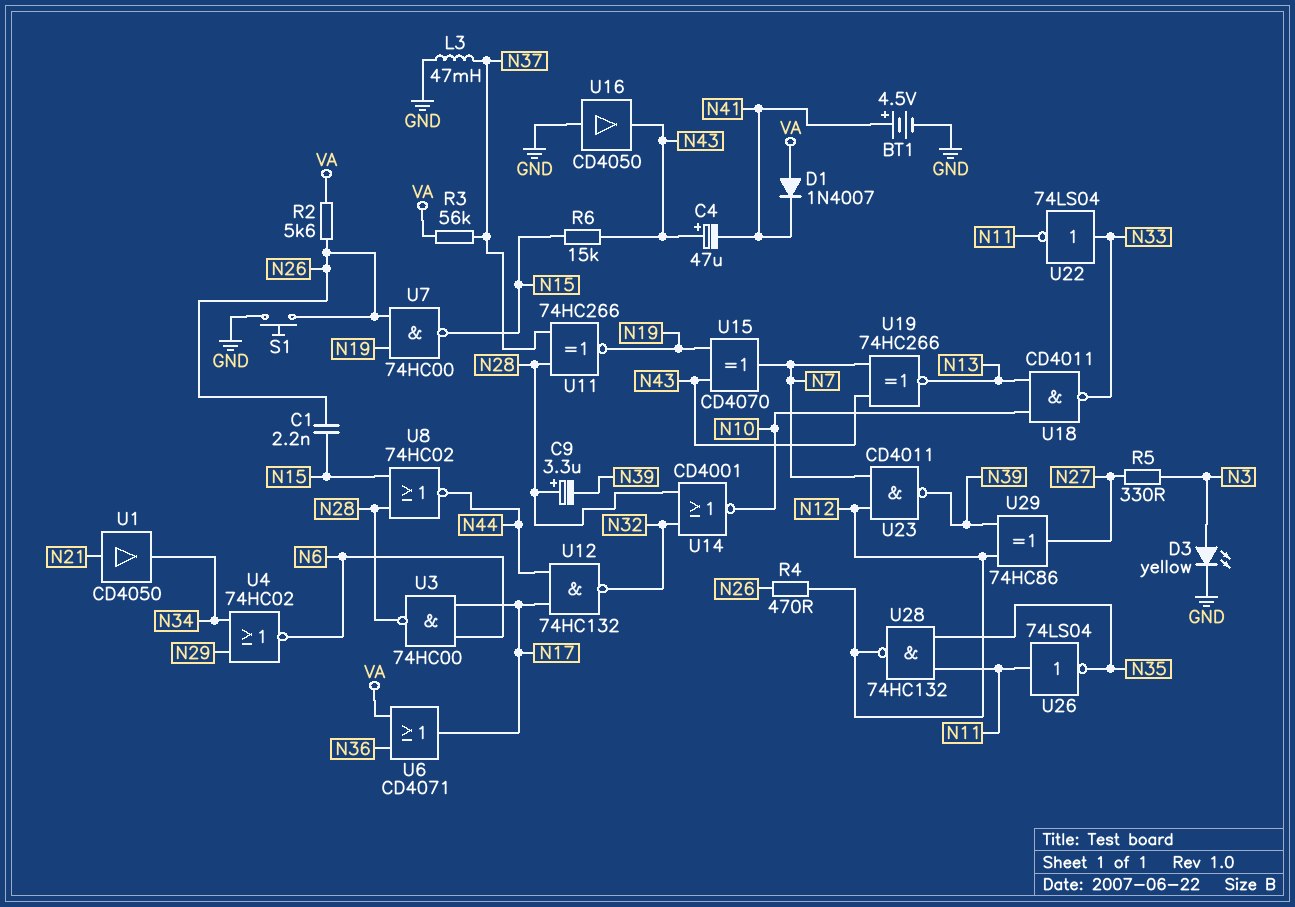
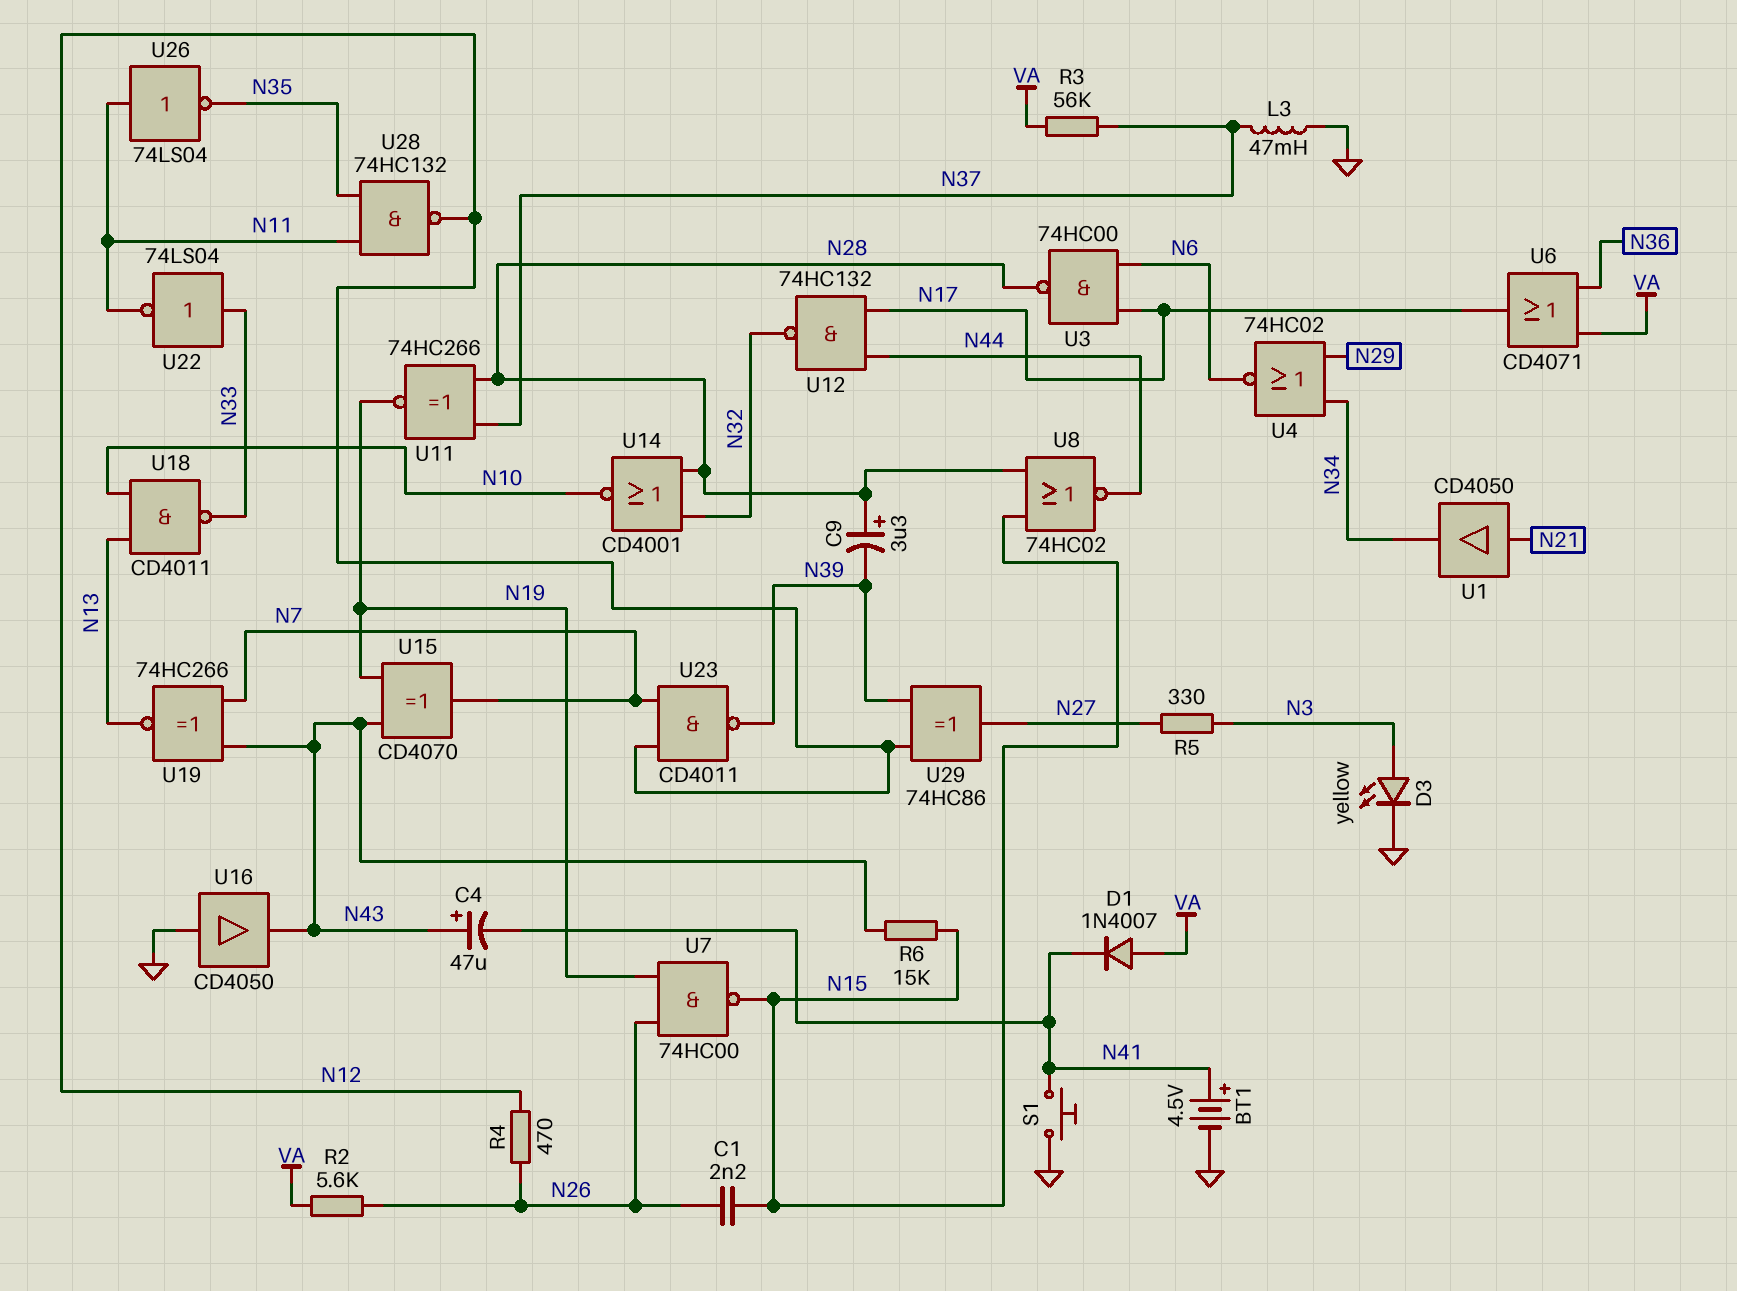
S1: button (GND, N26) -> button (GND, N41)

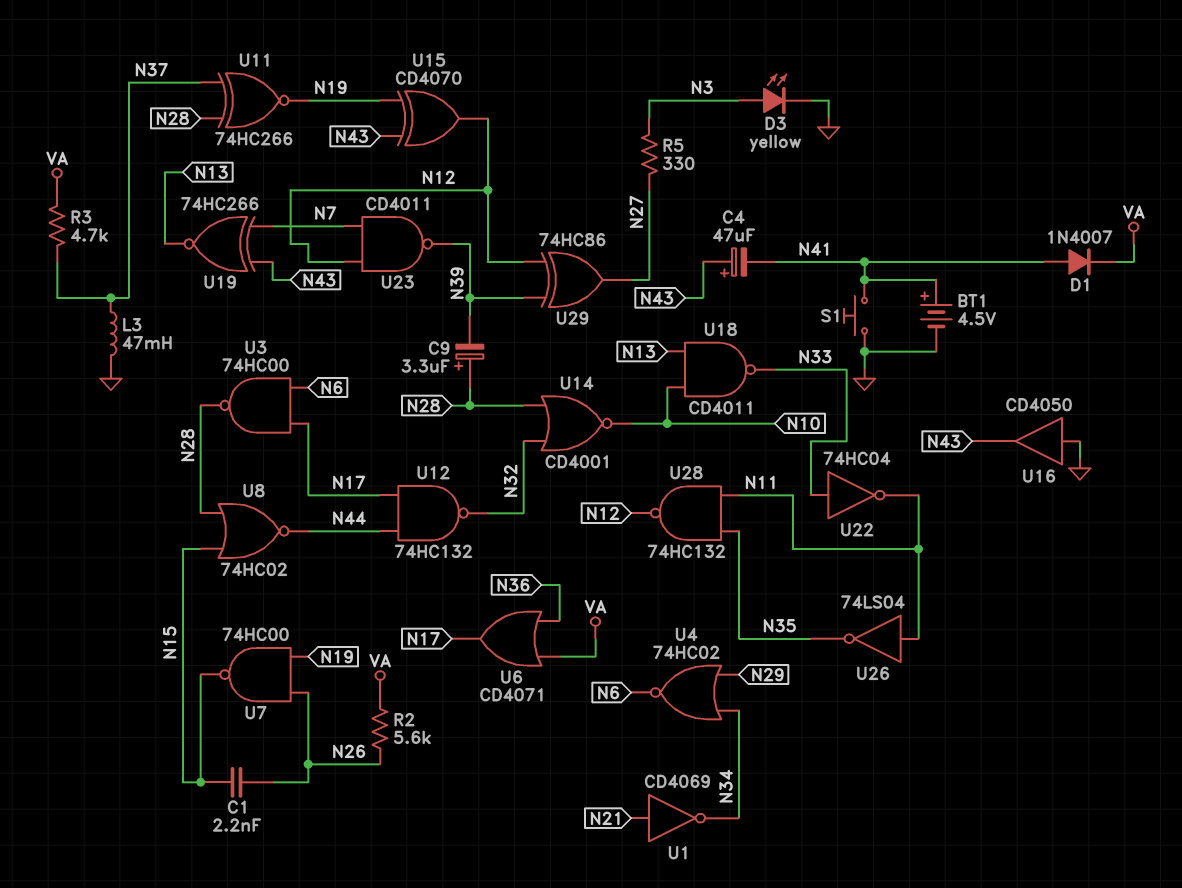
D1: diode 1N4007 (A VA, K N41) -> diode 1N4007 (A N41, K VA)
R3: 56k (N37, VA) -> 4.7k (N37, VA)
R4: 470 (N12, N26) -> none
R6: 15k (N15, N43) -> none
U1: buffer CD4050 (in N21, out N34) -> NOT CD4069 (in N21, out N34)
U15: XOR CD4070 (in N19, in N43, out N7) -> XOR CD4070 (in N19, in N43, out N12)
U22: NOT 74LS04 (in N33, out N11) -> NOT 74HC04 (in N33, out N11)

